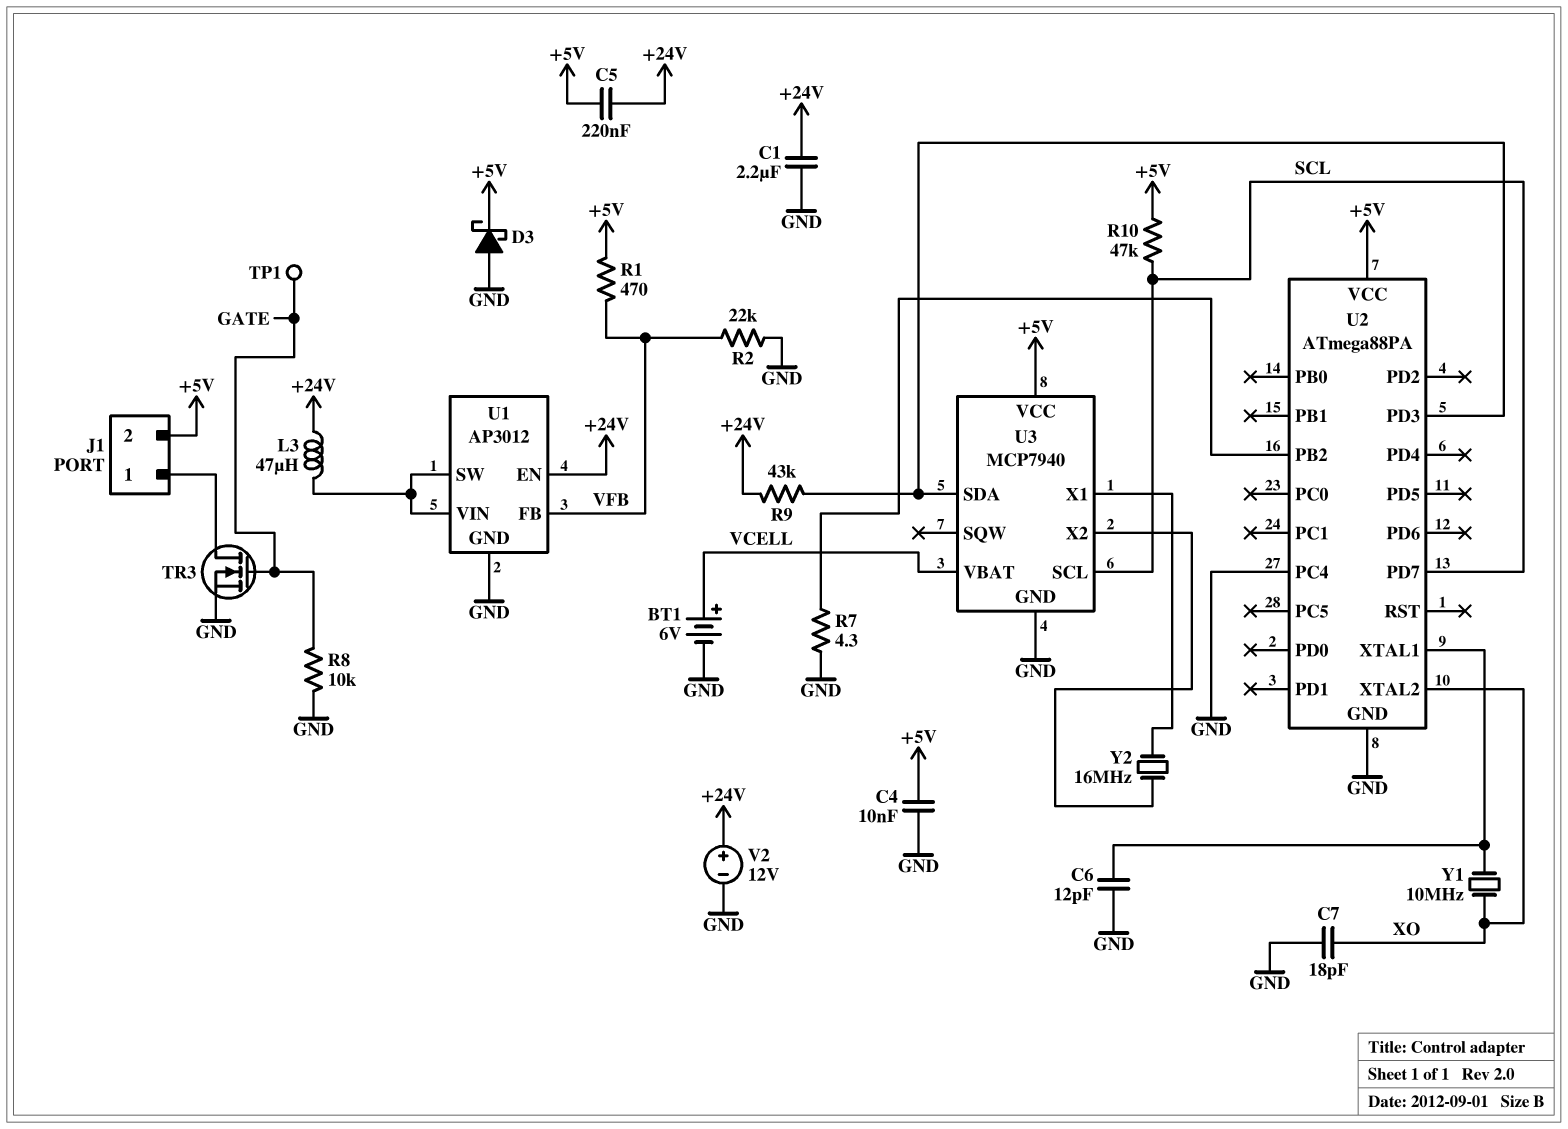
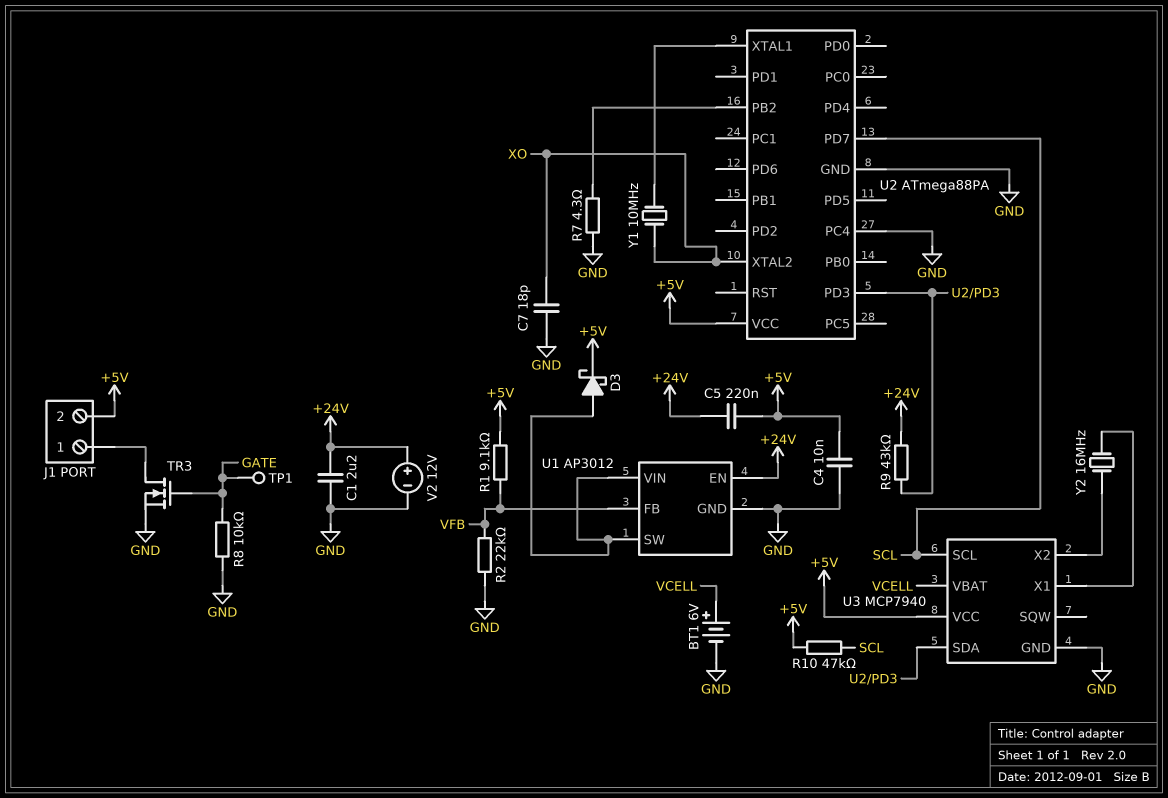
C6: 12pF (GND, U2/XTAL1) -> none
D3: schottky (A GND, K +5V) -> schottky (A U1/SW, K +5V)
L3: 47uH (+24V, U1/SW) -> none
R1: 470 (+5V, VFB) -> 9.1k (+5V, VFB)

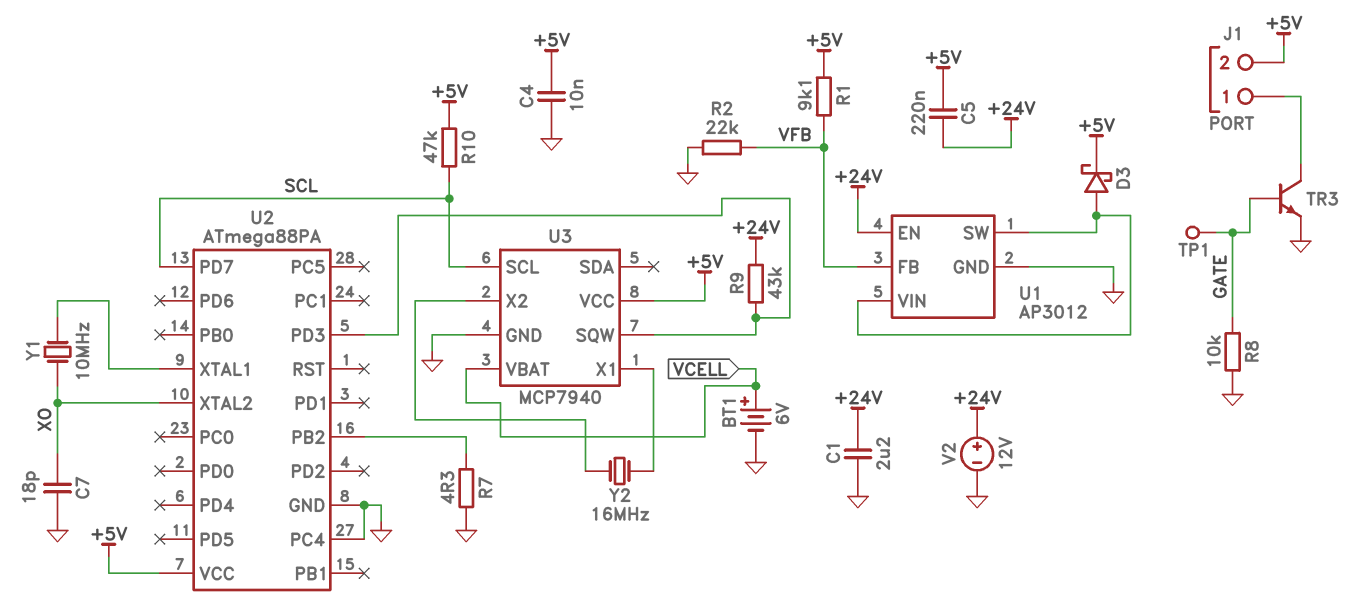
TR3: NMOS (G GATE, D J1/1, S GND) -> NPN (B GATE, C J1/1, E GND)
U3 pin SDA: U2/PD3 -> none
U3 pin SQW: none -> U2/PD3

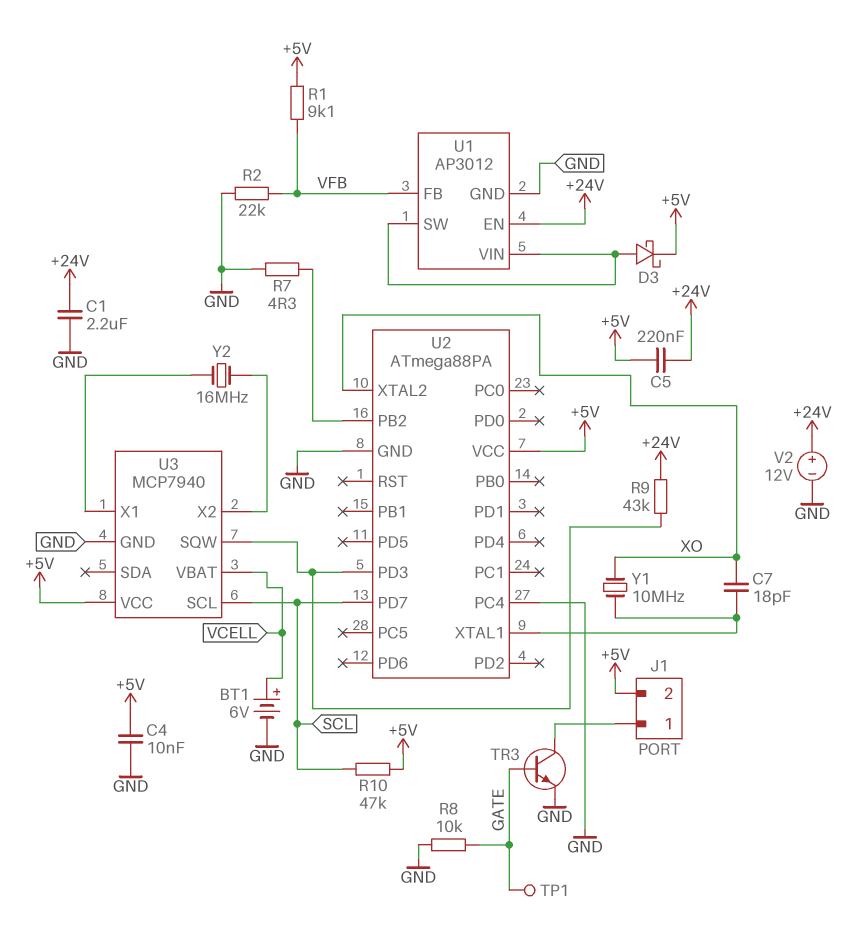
C7: 18pF (GND, XO) -> 18pF (U2/XTAL1, XO)

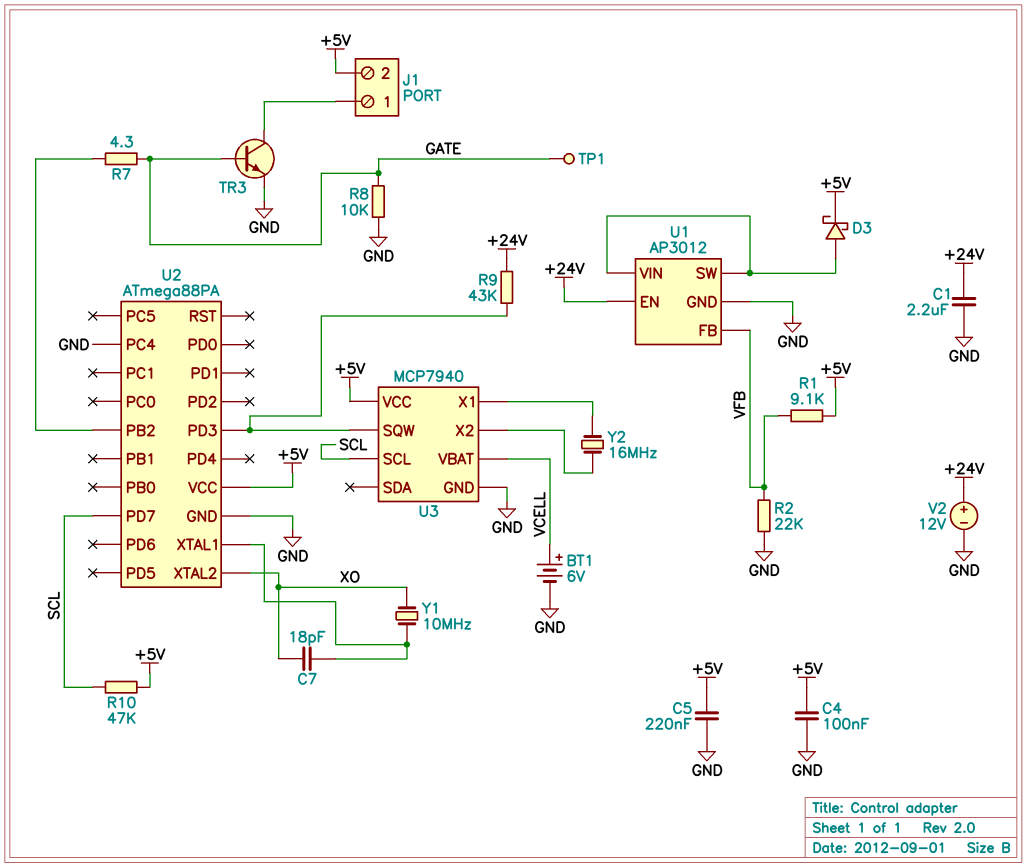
C4: 10nF (+5V, GND) -> 100nF (+5V, GND)
C5: 220nF (+5V, +24V) -> 220nF (+5V, GND)
R7: 4.3 (GND, U2/PB2) -> 4.3 (GATE, U2/PB2)

